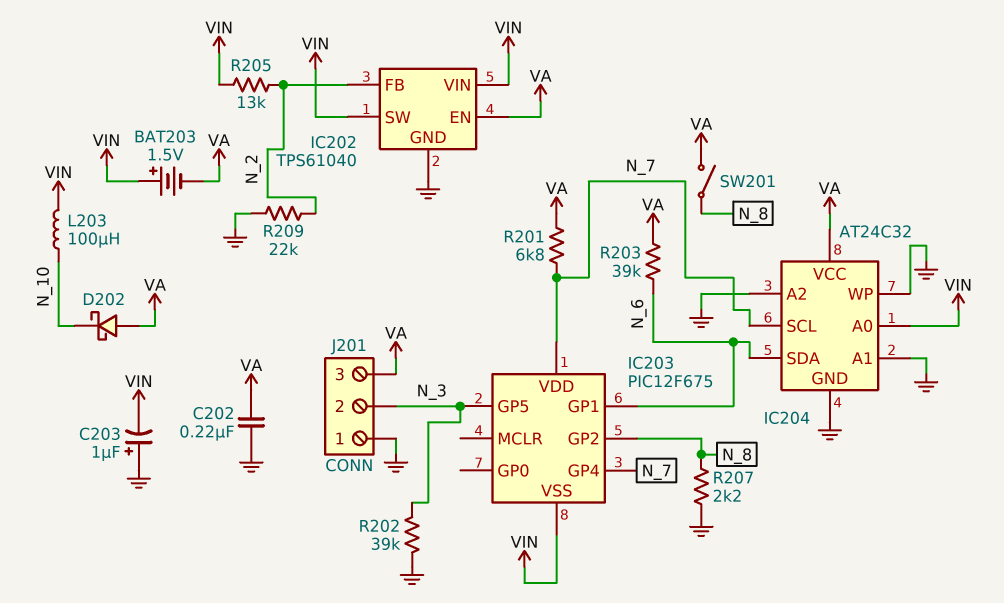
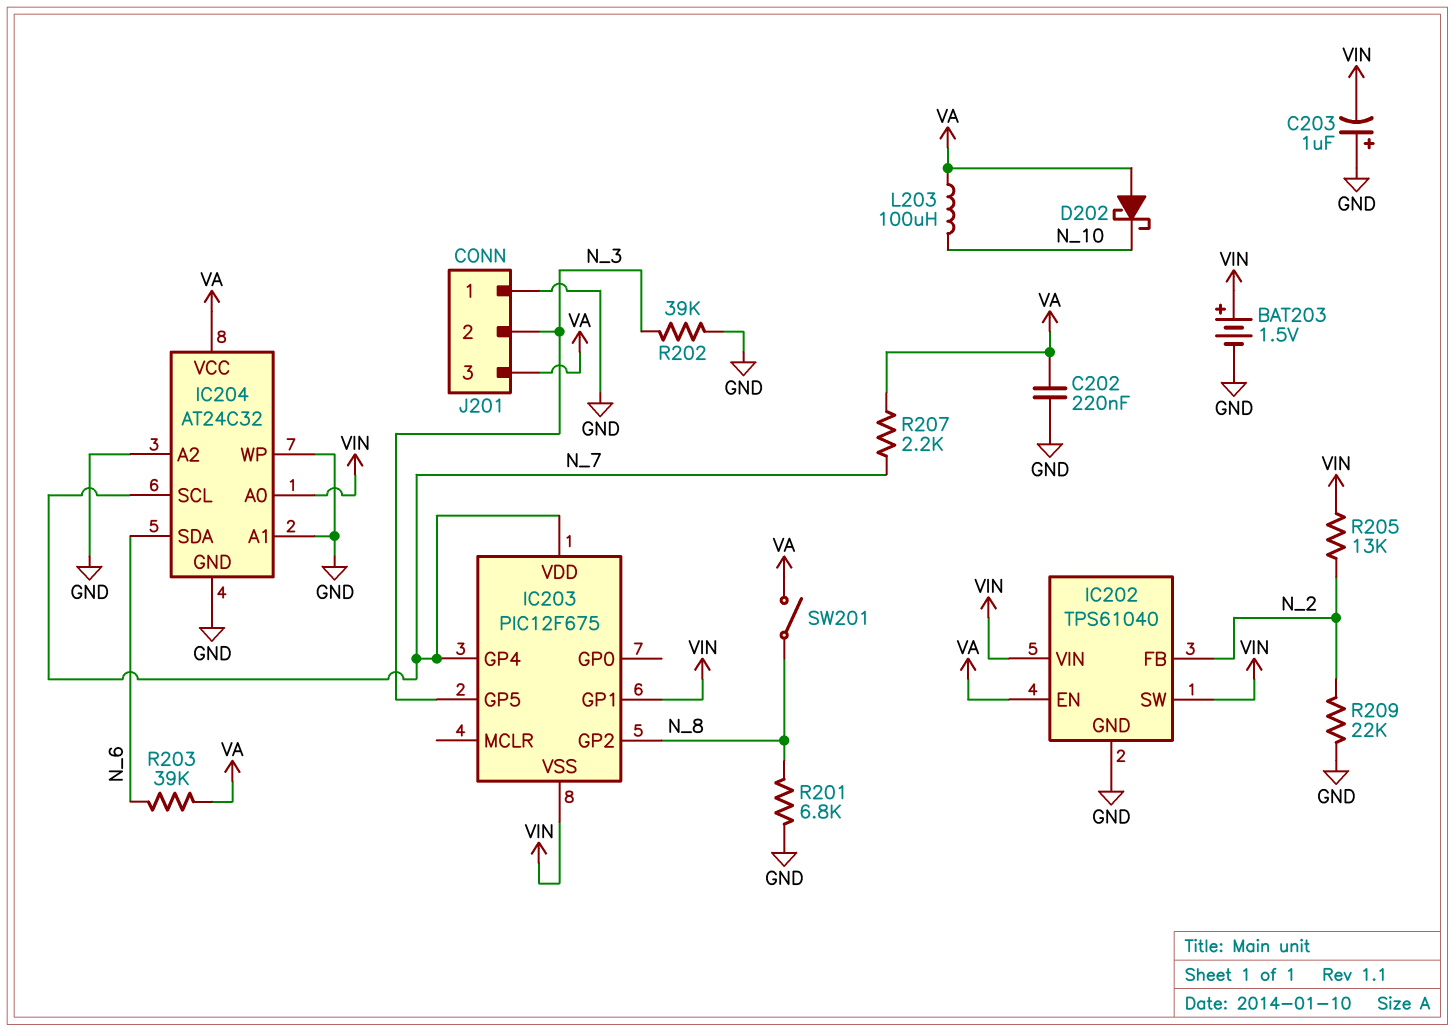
BAT203: 1.5V (plus VIN, minus VA) -> 1.5V (plus VIN, minus GND)
IC203 pin GP1: N_6 -> VIN
L203: 100uH (N_10, VIN) -> 100uH (N_10, VA)
R201: 6.8k (N_7, VA) -> 6.8k (GND, N_8)
R207: 2.2k (GND, N_8) -> 2.2k (N_7, VA)

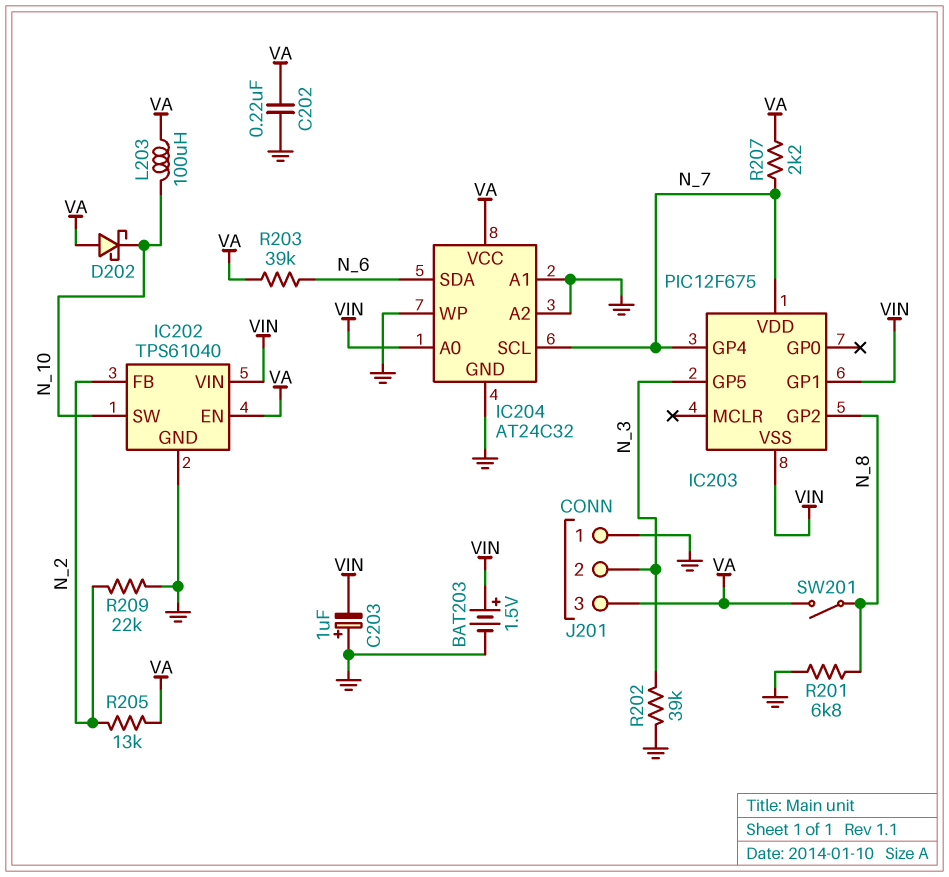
IC202 pin SW: VIN -> N_10
R205: 13k (N_2, VIN) -> 13k (N_2, VA)

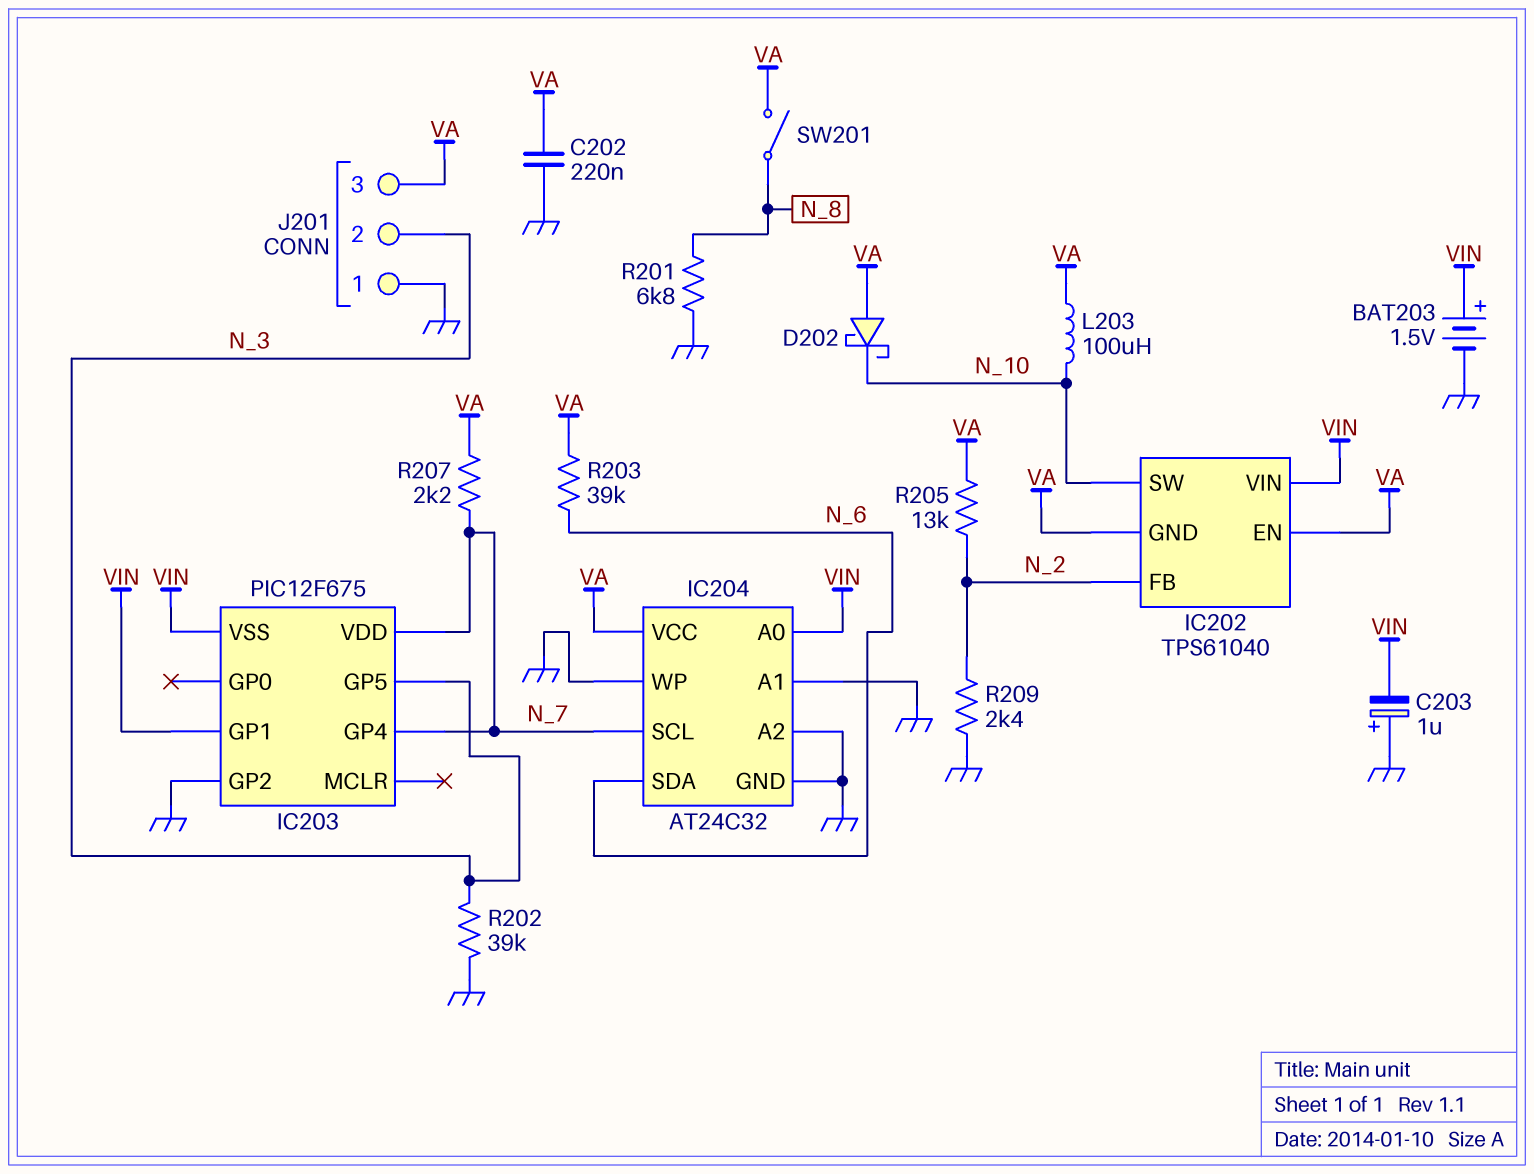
IC202 pin GND: GND -> VA
IC203 pin GP2: N_8 -> GND
R209: 22k (GND, N_2) -> 2.4k (GND, N_2)

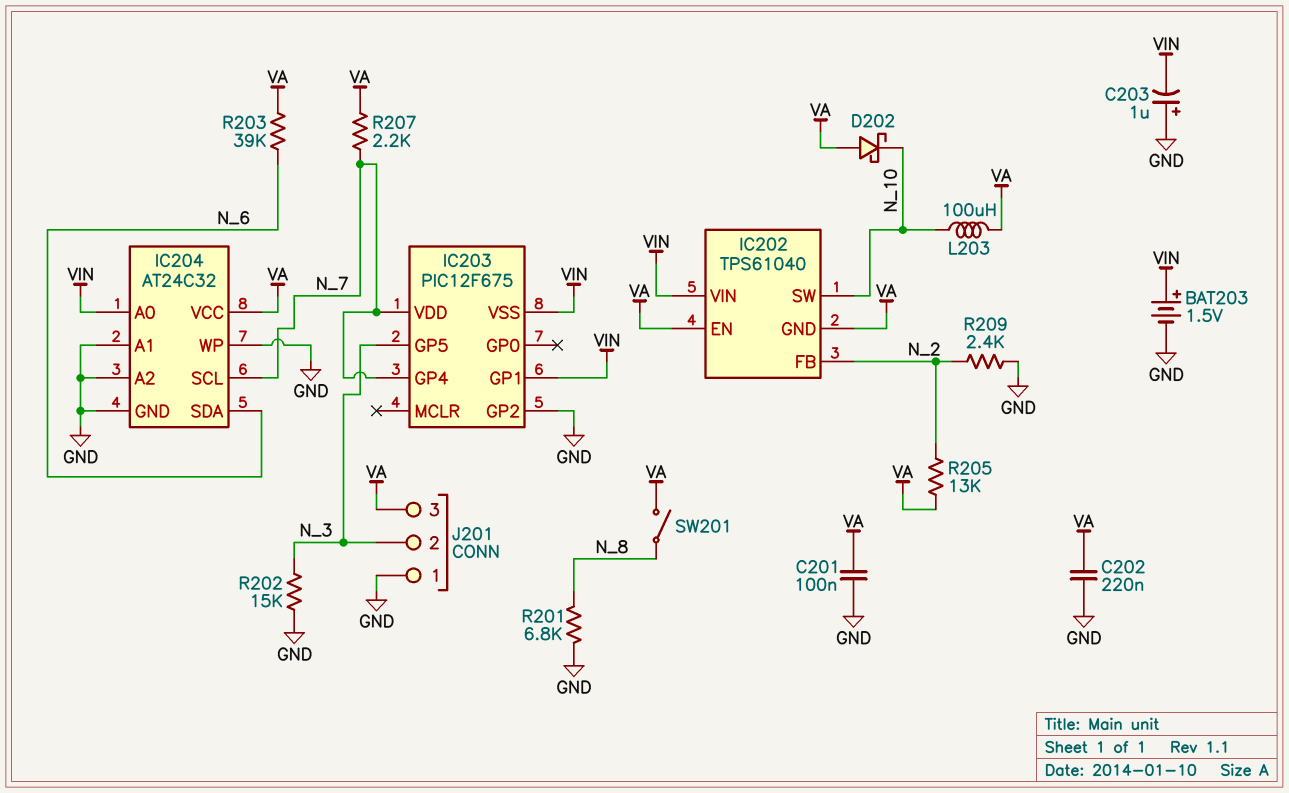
C201: none -> 100nF (GND, VA)
R202: 39k (GND, N_3) -> 15k (GND, N_3)

